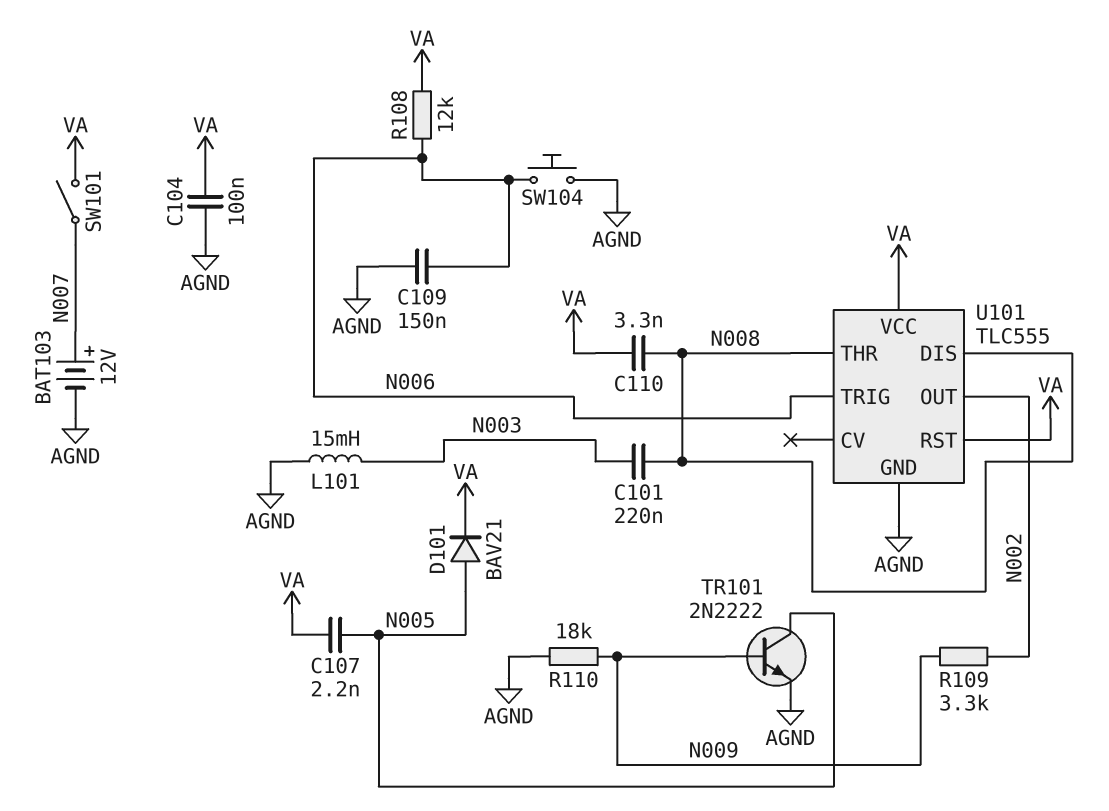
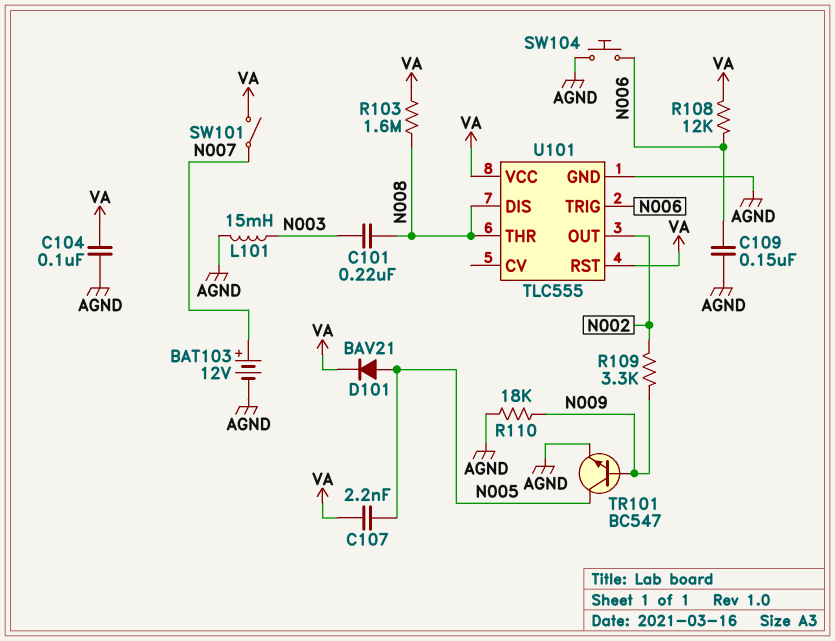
C110: 3.3nF (N008, VA) -> none
R103: none -> 1.6M (N008, VA)
TR101: NPN 2N2222 (B N009, C N005, E AGND) -> NPN BC547 (B N009, C N005, E AGND)

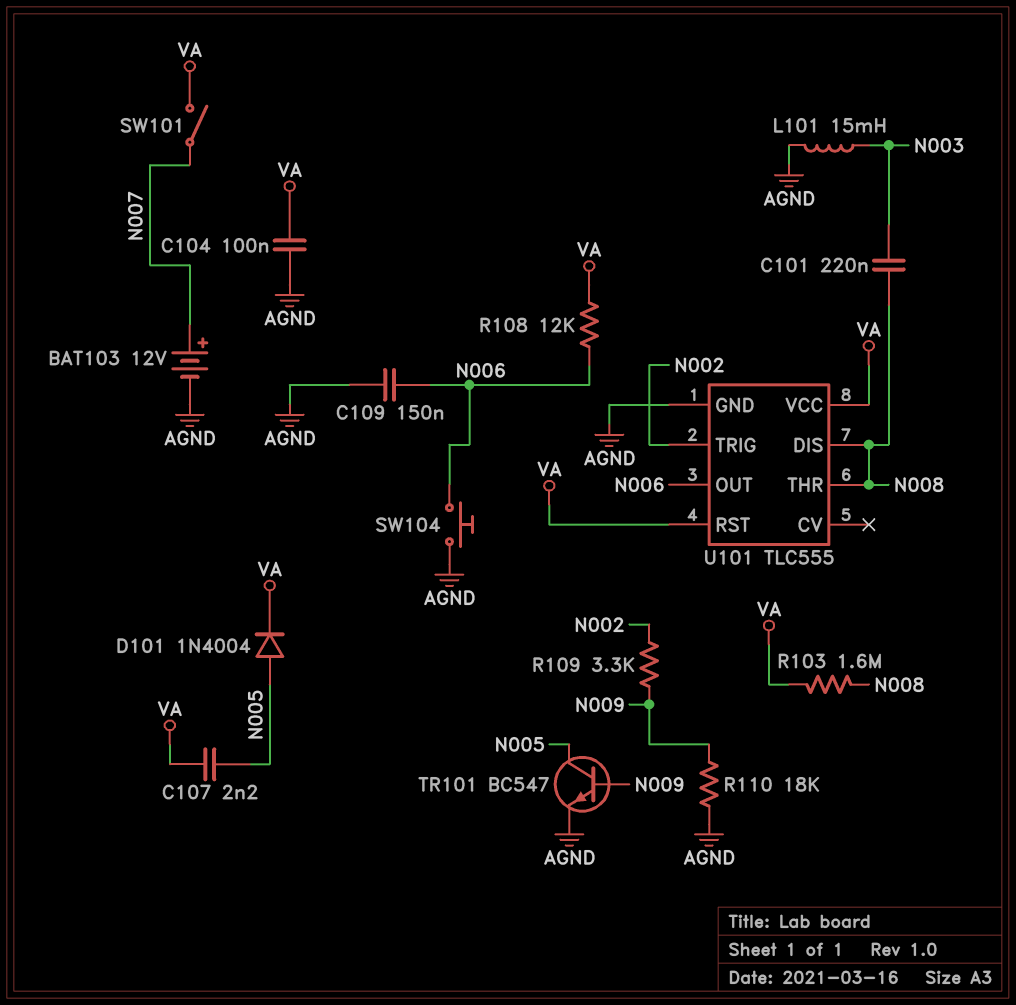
D101: diode BAV21 (A N005, K VA) -> diode 1N4004 (A N005, K VA)
U101 pin OUT: N002 -> N006
U101 pin TRIG: N006 -> N002

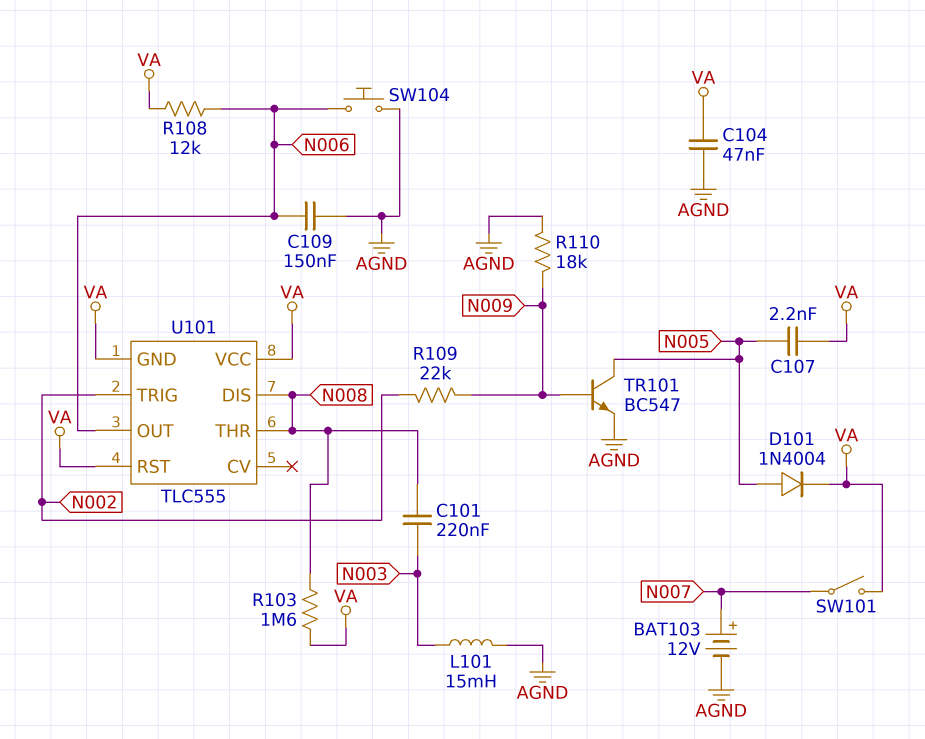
C104: 100nF (AGND, VA) -> 47nF (AGND, VA)
R109: 3.3k (N002, N009) -> 22k (N002, N009)
U101 pin GND: AGND -> VA

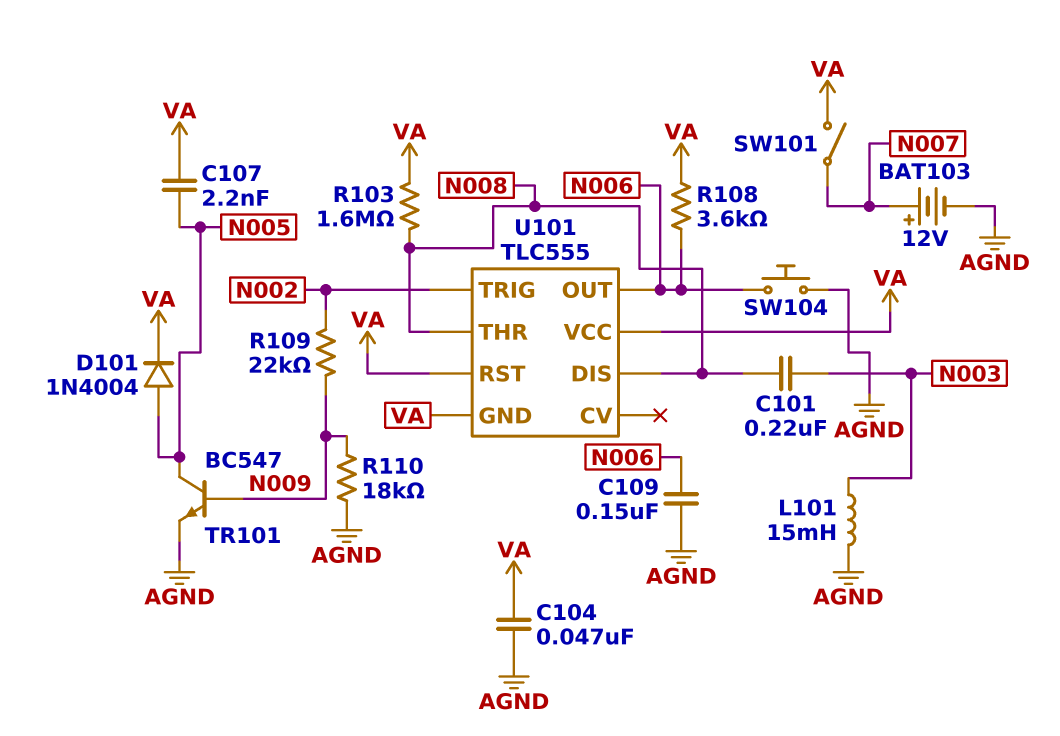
R108: 12k (N006, VA) -> 3.6k (N006, VA)

